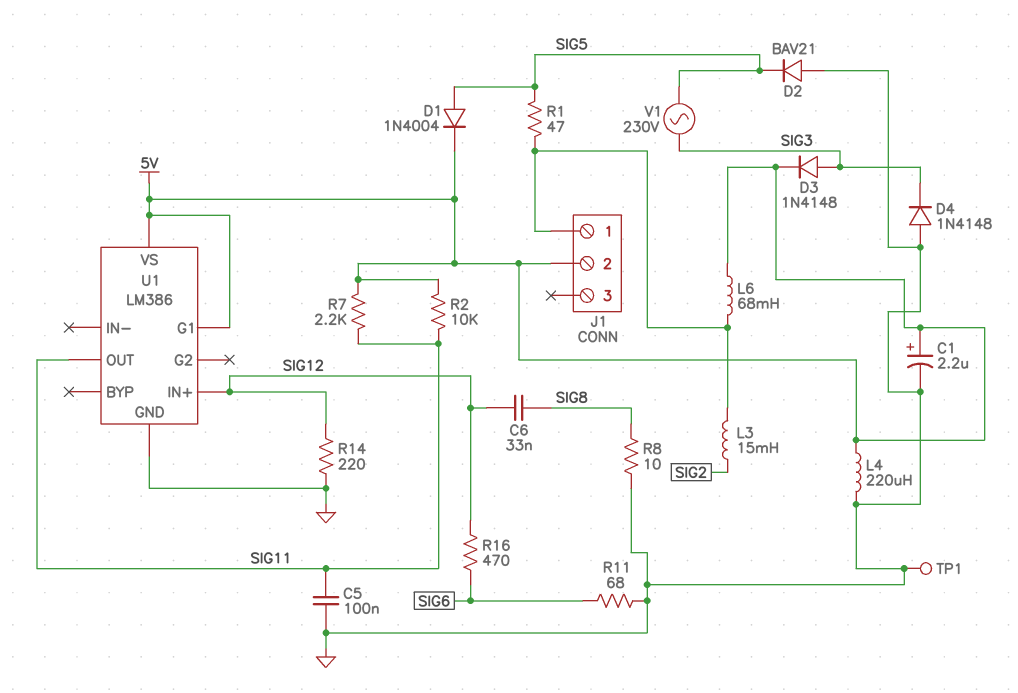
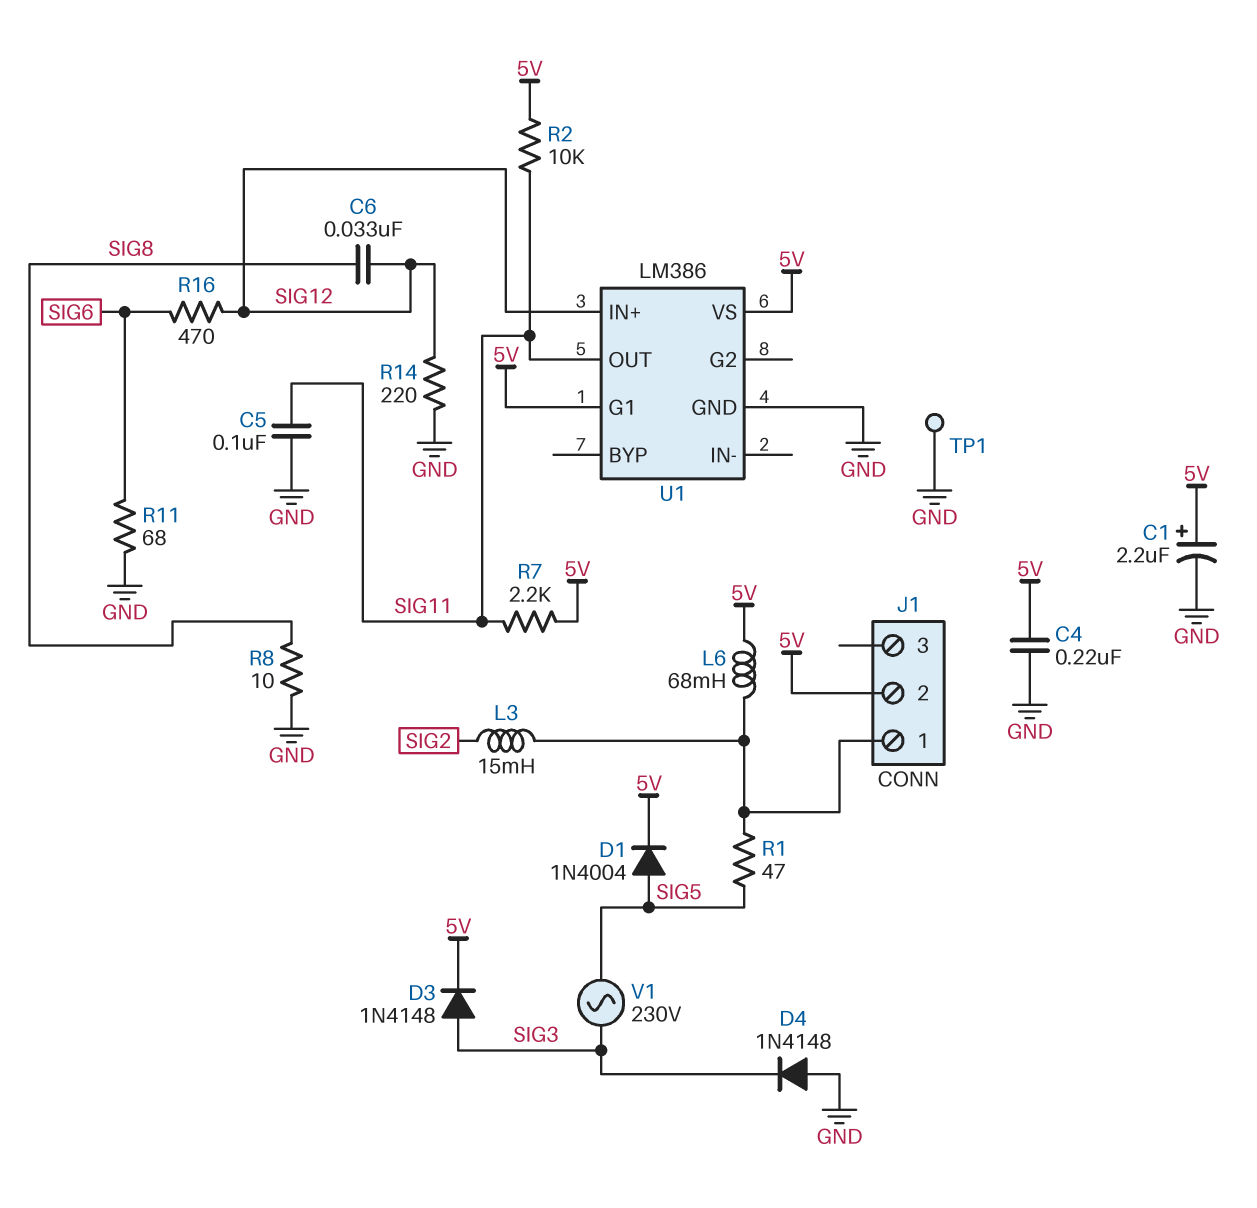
C4: none -> 220nF (5V, GND)
D2: diode BAV21 (A GND, K SIG5) -> none
L4: 220uH (5V, GND) -> none

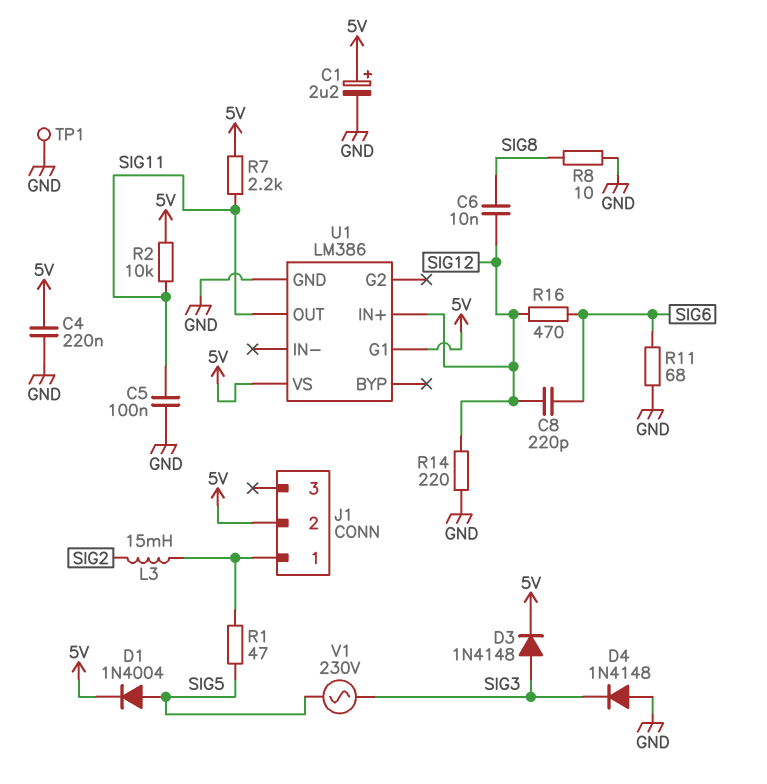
C6: 33nF (SIG8, SIG12) -> 10nF (SIG8, SIG12)
C8: none -> 220pF (SIG6, SIG12)
L6: 68mH (5V, J1/1) -> none

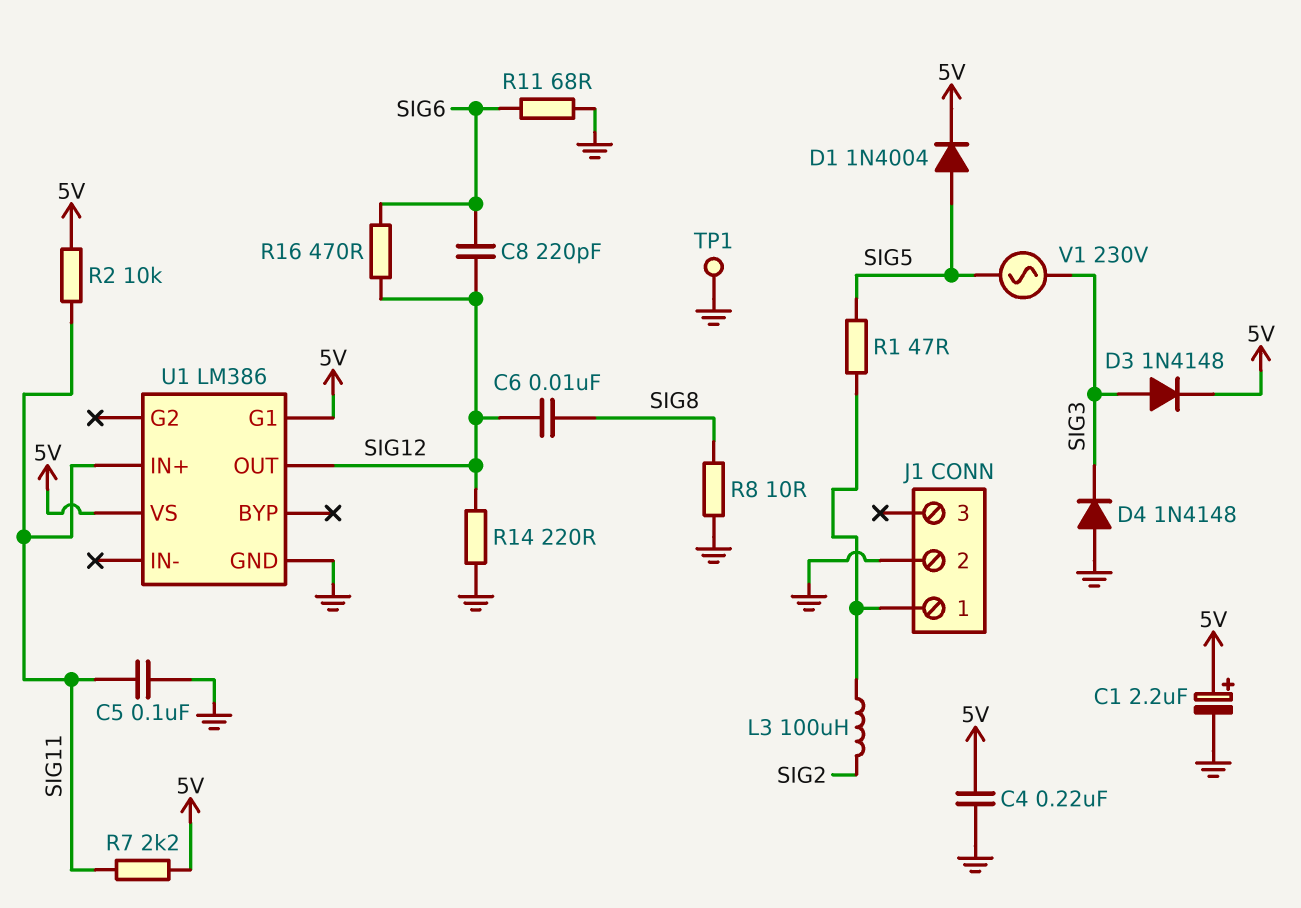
J1 pin 2: 5V -> GND
L3: 15mH (J1/1, SIG2) -> 100uH (J1/1, SIG2)
U1 pin IN+: SIG12 -> SIG11
U1 pin OUT: SIG11 -> SIG12

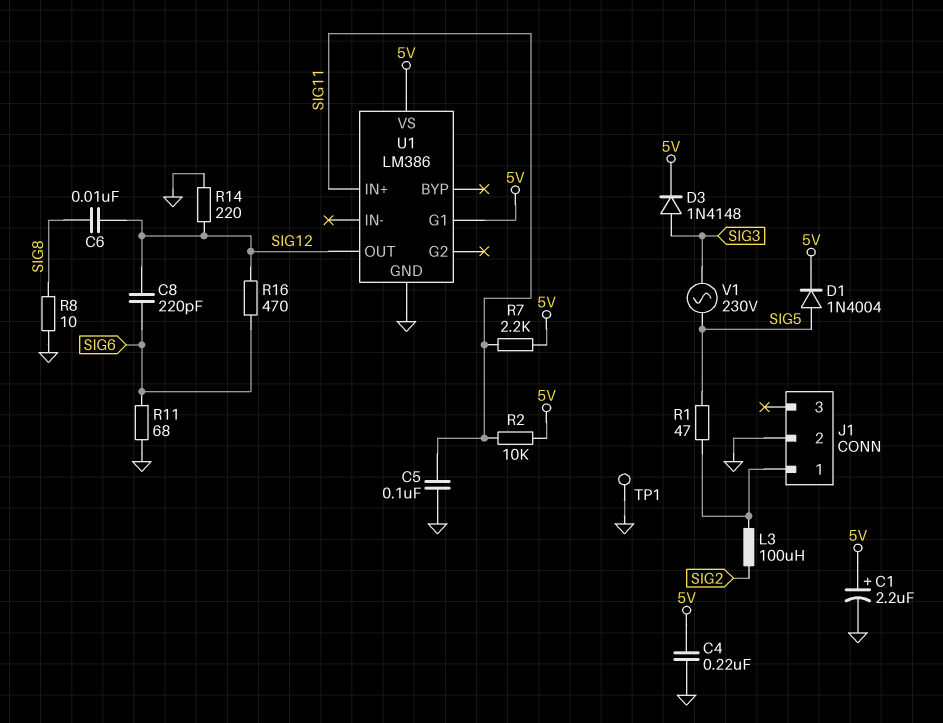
D4: diode 1N4148 (A GND, K SIG3) -> none

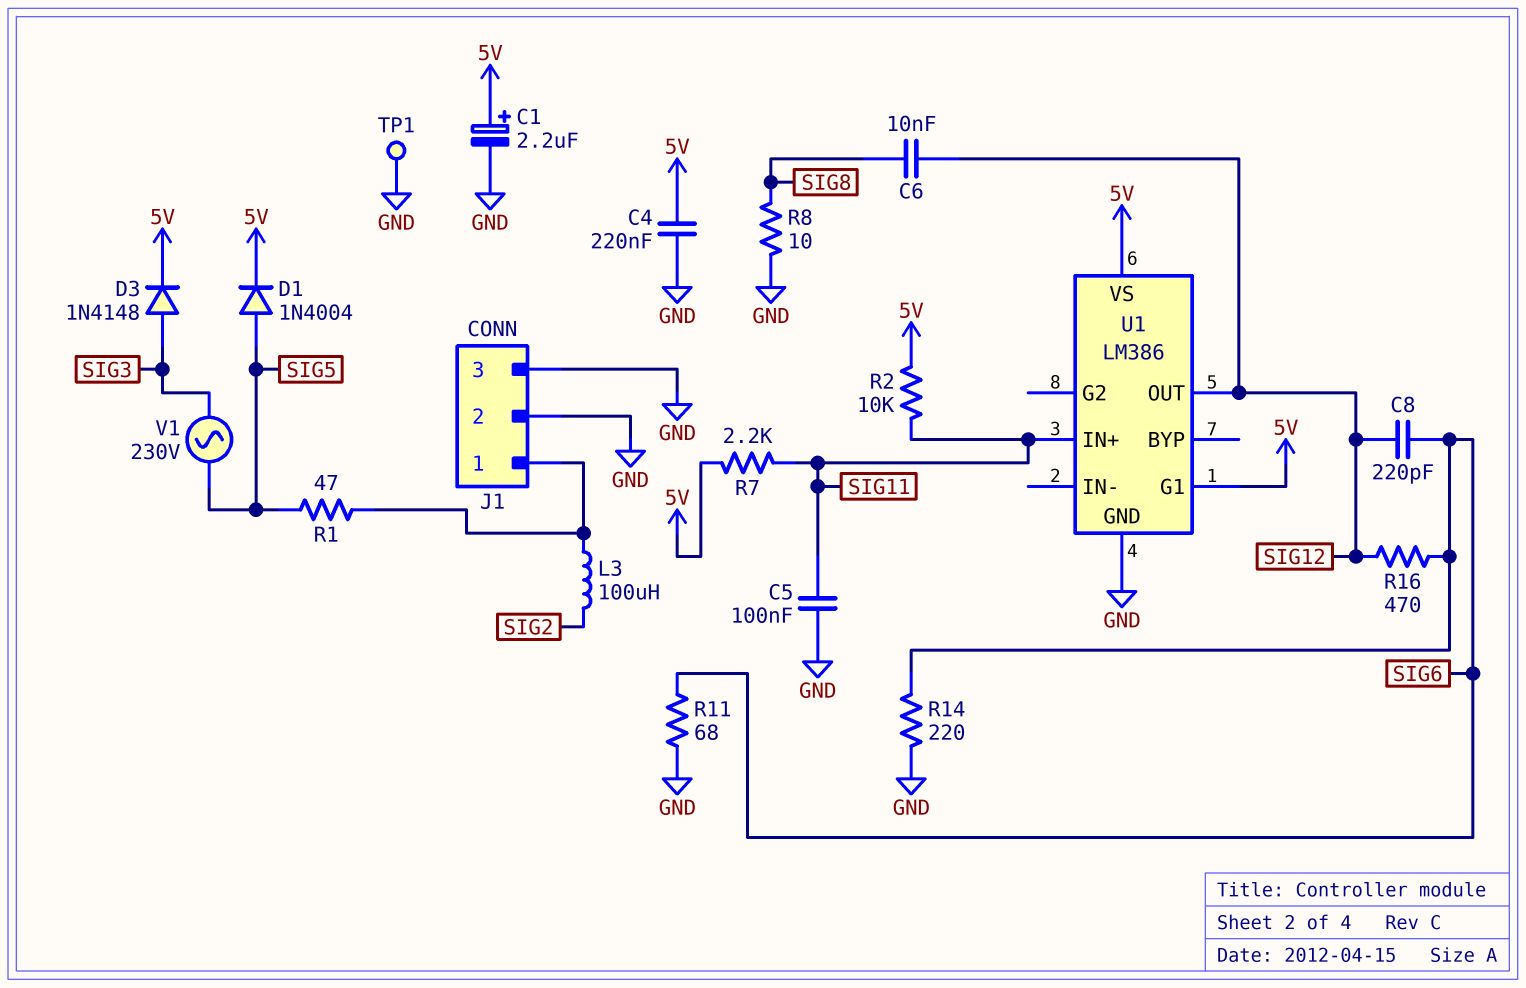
J1 pin 3: none -> GND
R14: 220 (GND, SIG12) -> 220 (GND, SIG6)

